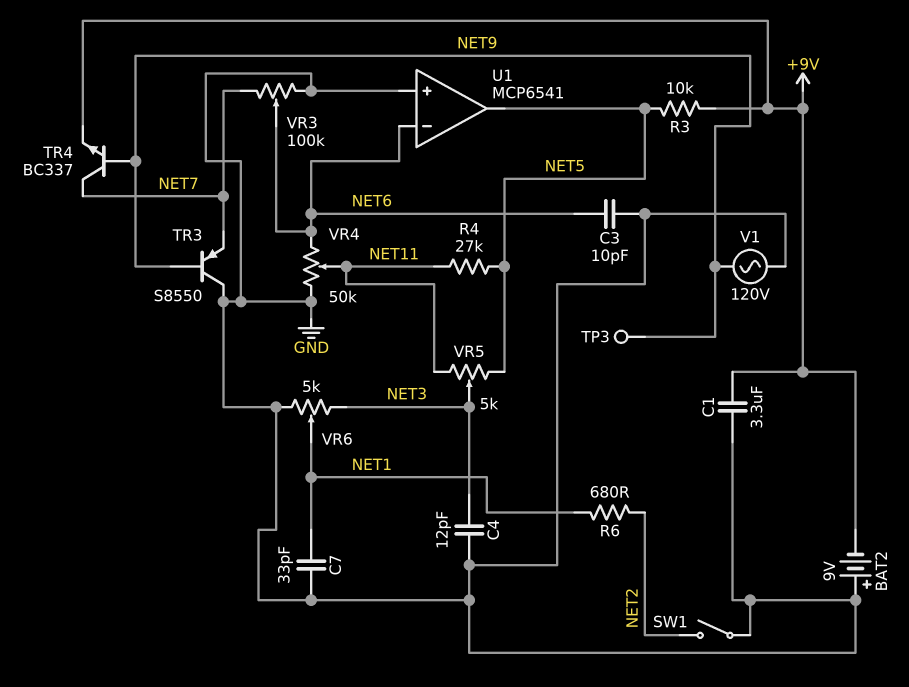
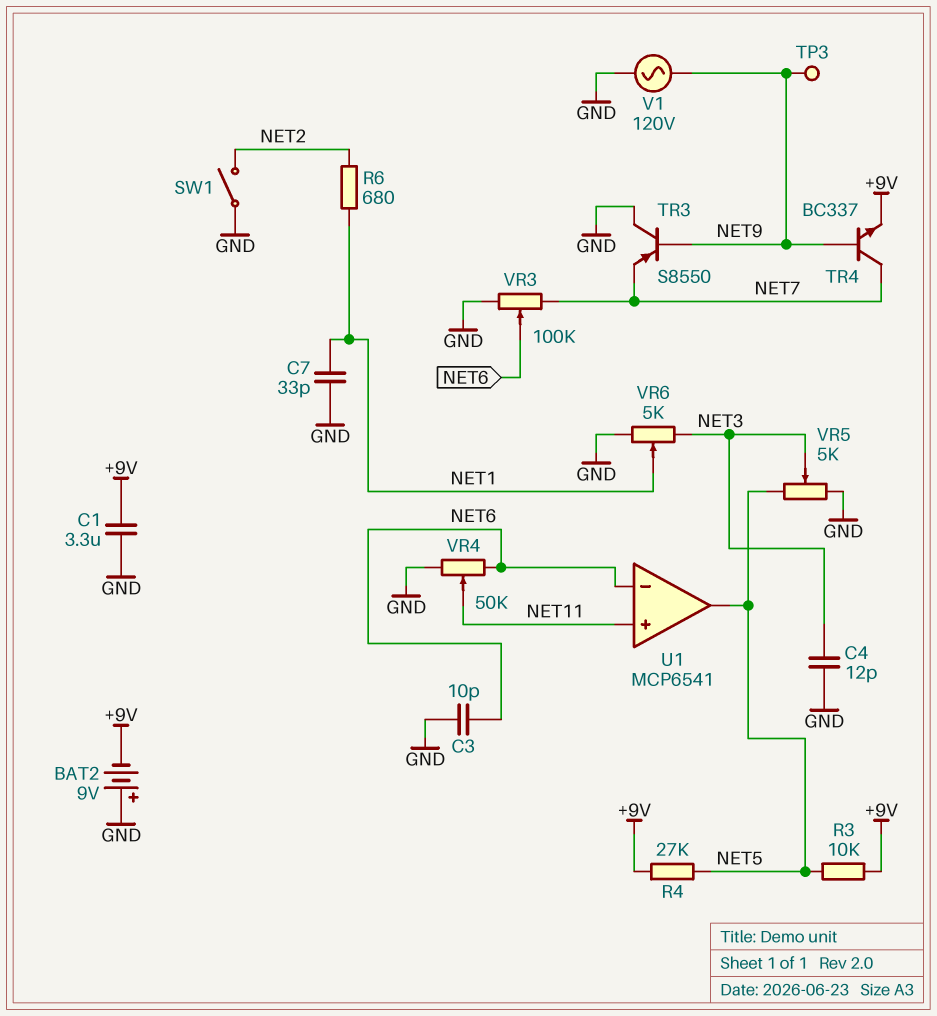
R4: 27k (NET5, NET11) -> 27k (+9V, NET5)
U1 pin in+: GND -> NET11
VR5: 5k (NET5, NET11, wiper NET3) -> 5k (GND, NET5, wiper NET3)

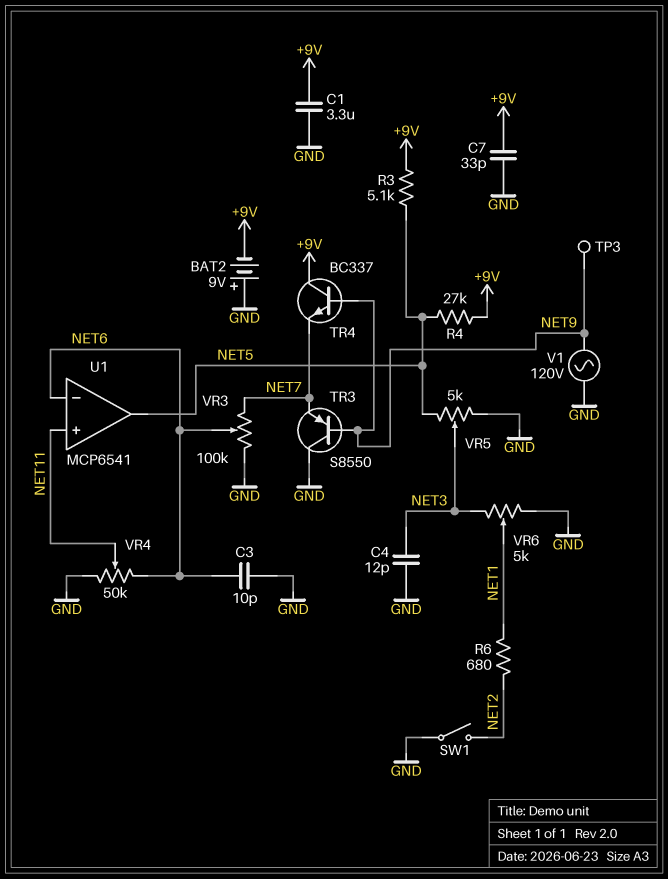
C7: 33pF (GND, NET1) -> 33pF (+9V, GND)
R3: 10k (+9V, NET5) -> 5.1k (+9V, NET5)
TR4: NPN BC337 (B NET9, C NET7, E +9V) -> NPN BC337 (B NET9, C +9V, E NET7)

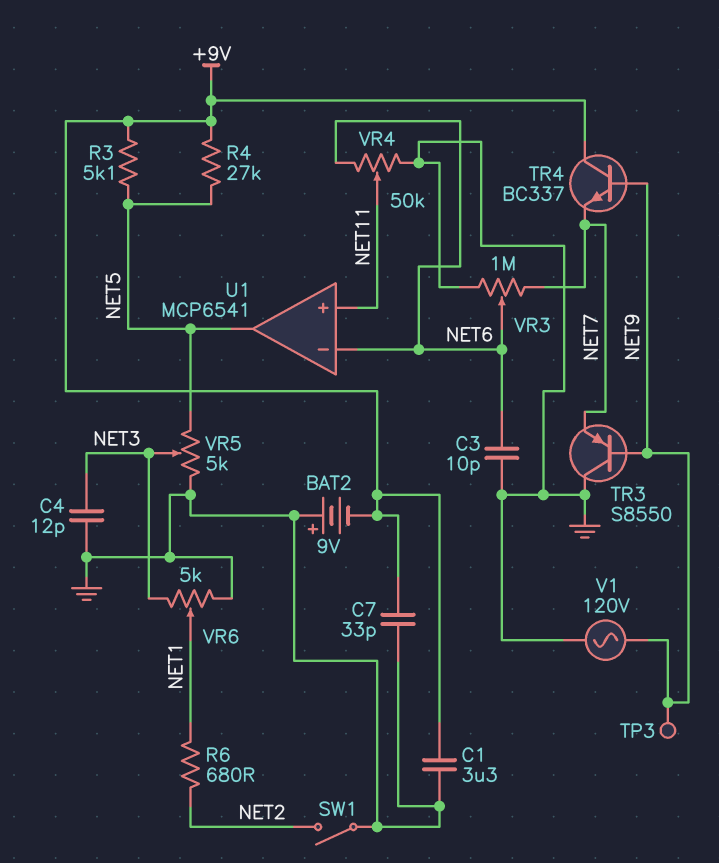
VR3: 100k (GND, NET7, wiper NET6) -> 1M (GND, NET7, wiper NET6)

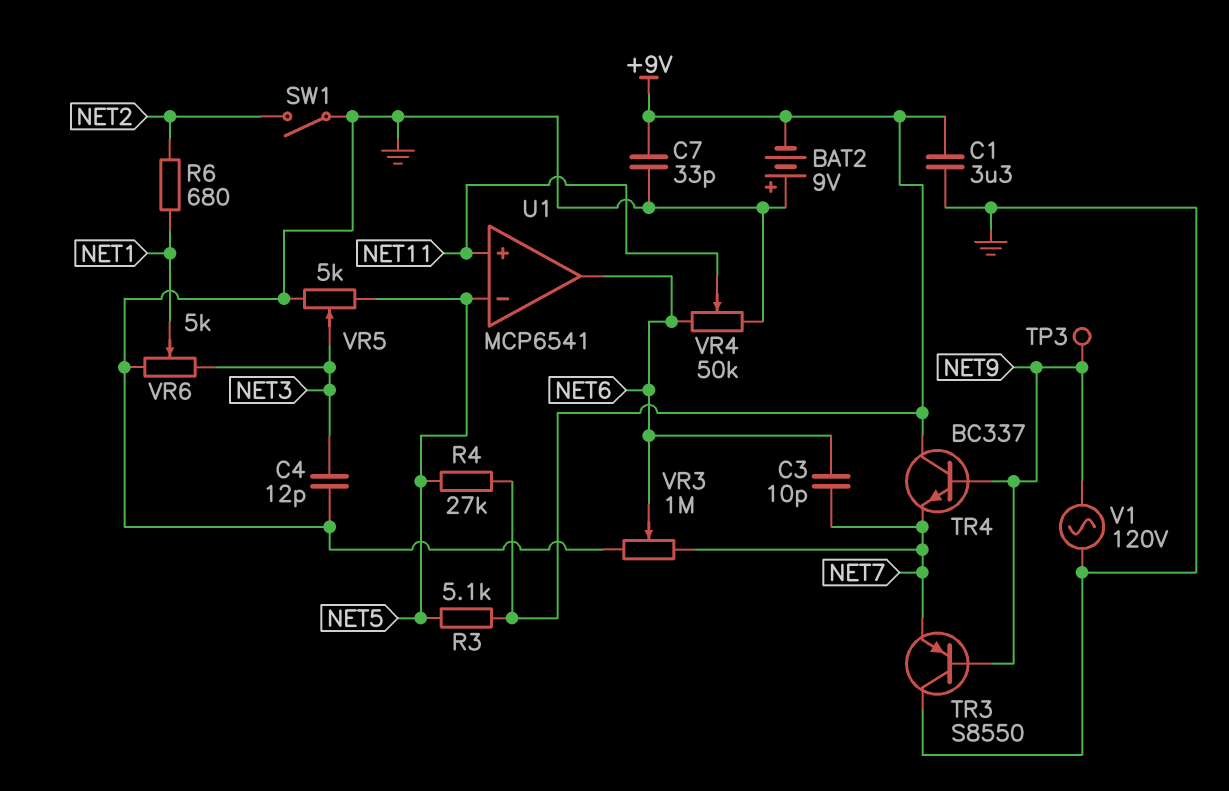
C3: 10pF (GND, NET6) -> 10pF (NET6, NET7)
U1 pin in-: NET6 -> NET5
U1 pin out: NET5 -> NET6

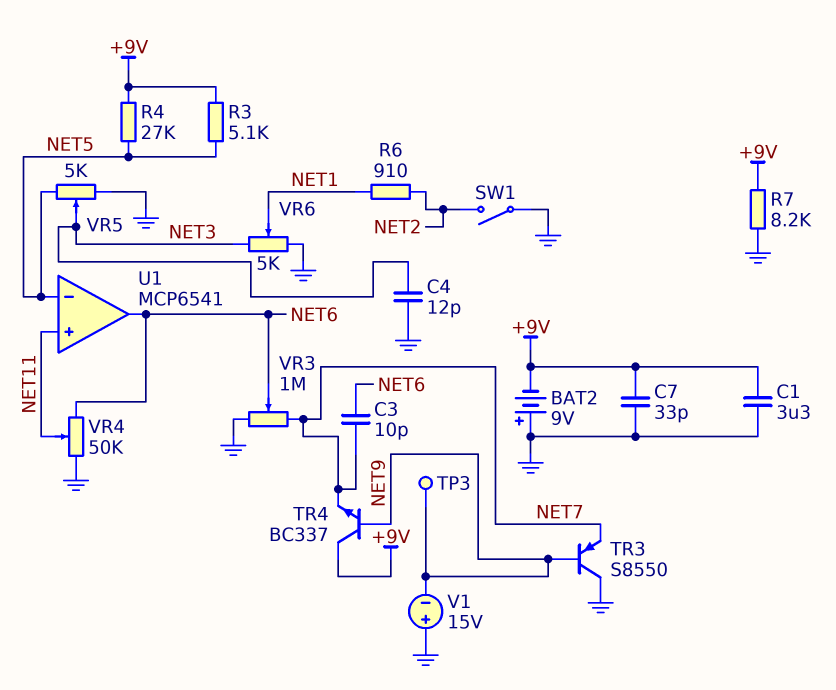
R6: 680 (NET1, NET2) -> 910 (NET1, NET2)
R7: none -> 8.2k (+9V, GND)
V1: AC 120V (GND, NET9) -> 15V (plus GND, minus NET9)

